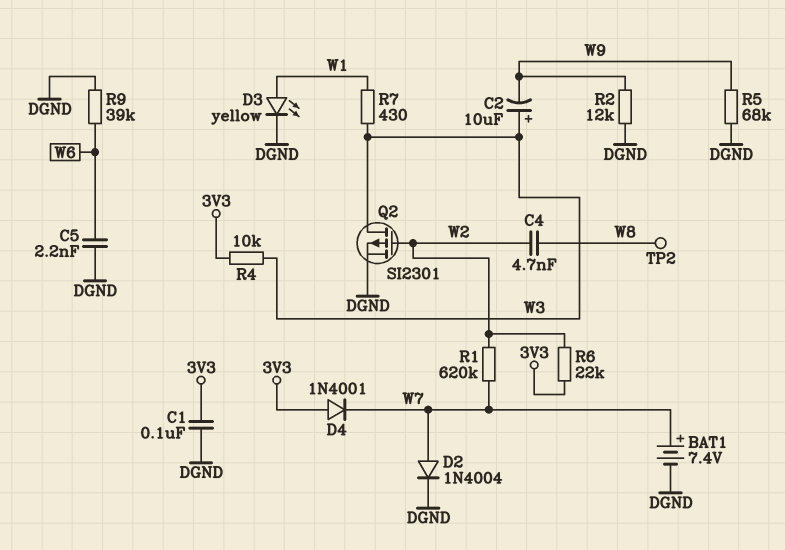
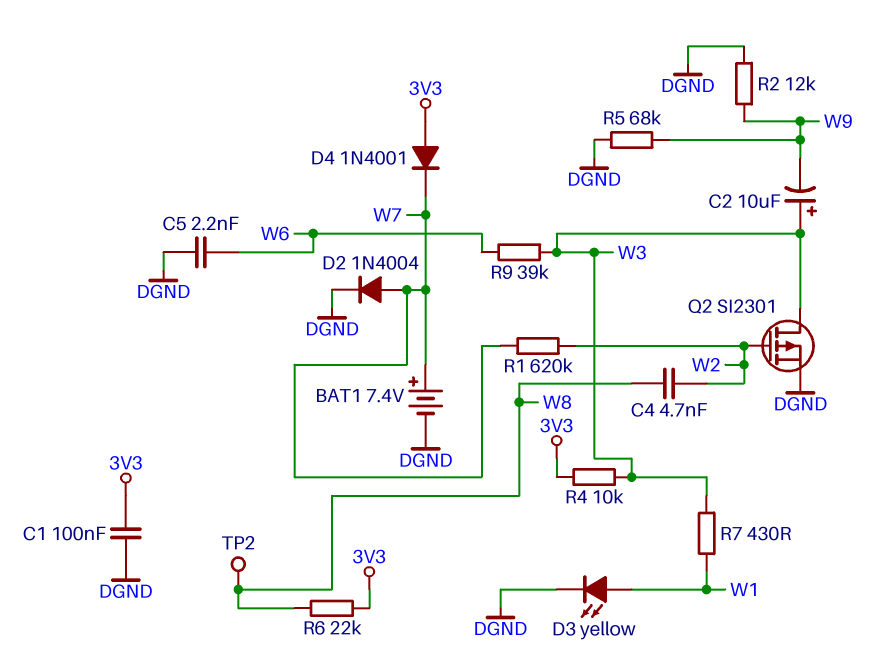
R6: 22k (3V3, W2) -> 22k (3V3, W8)
R9: 39k (DGND, W6) -> 39k (W3, W6)

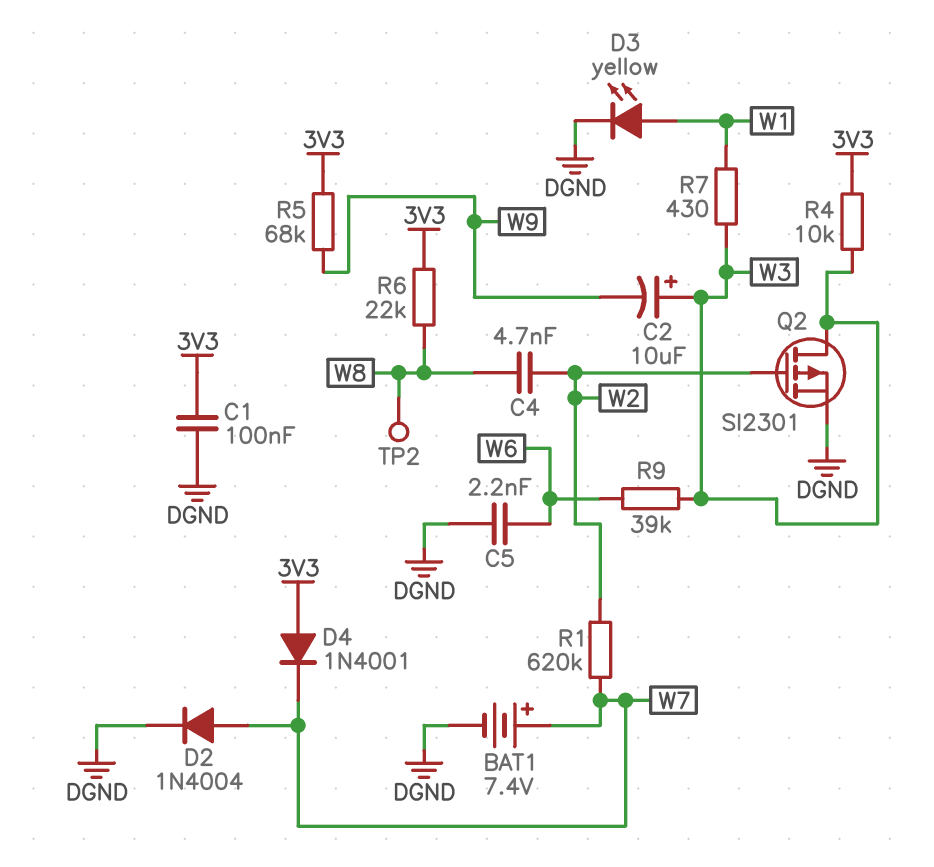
R2: 12k (DGND, W9) -> none
R5: 68k (DGND, W9) -> 68k (3V3, W9)

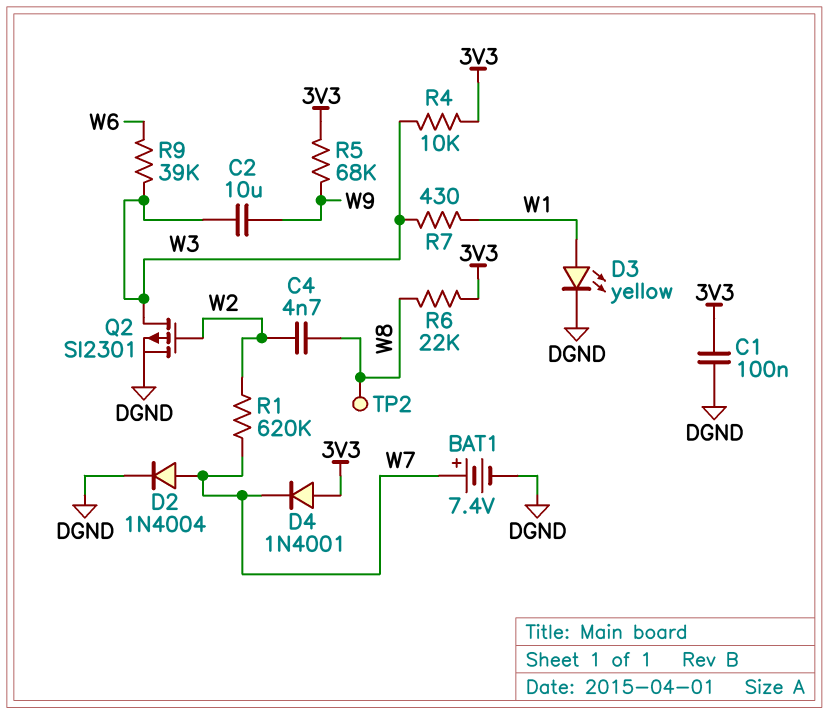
C2: 10uF (plus W3, minus W9) -> 10uF (W3, W9)
C5: 2.2nF (DGND, W6) -> none

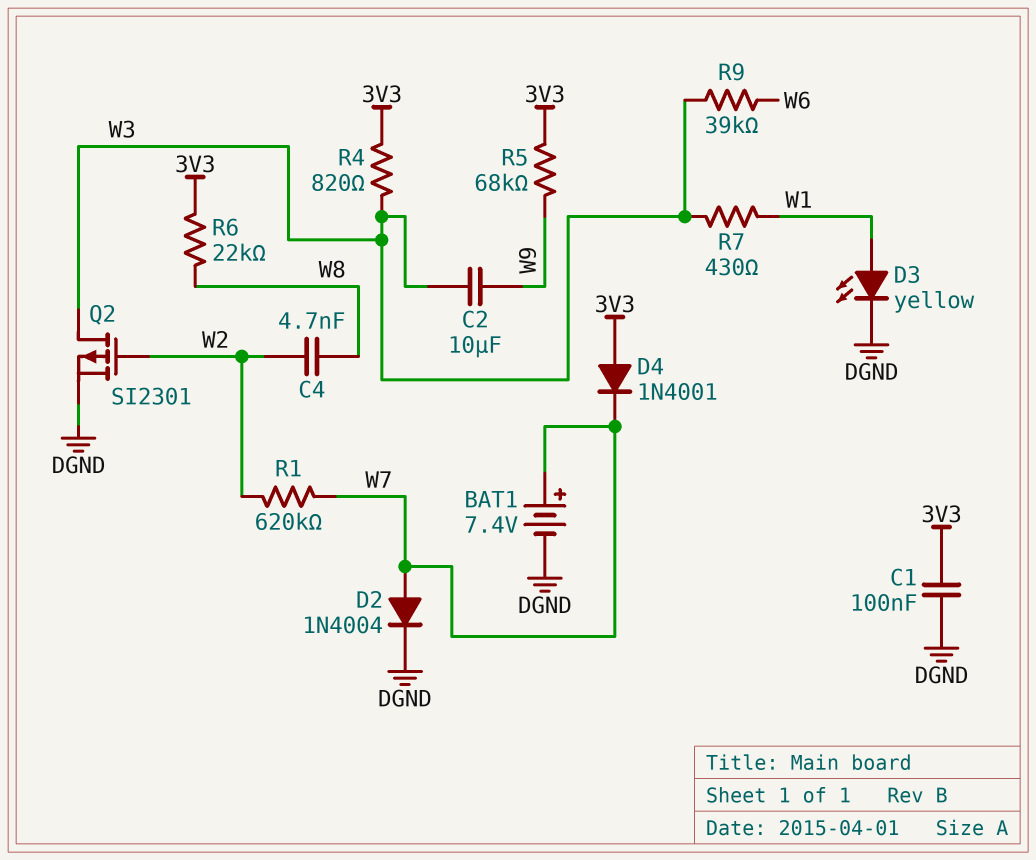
R4: 10k (3V3, W3) -> 820 (3V3, W3)
TP2: test point (W8) -> none

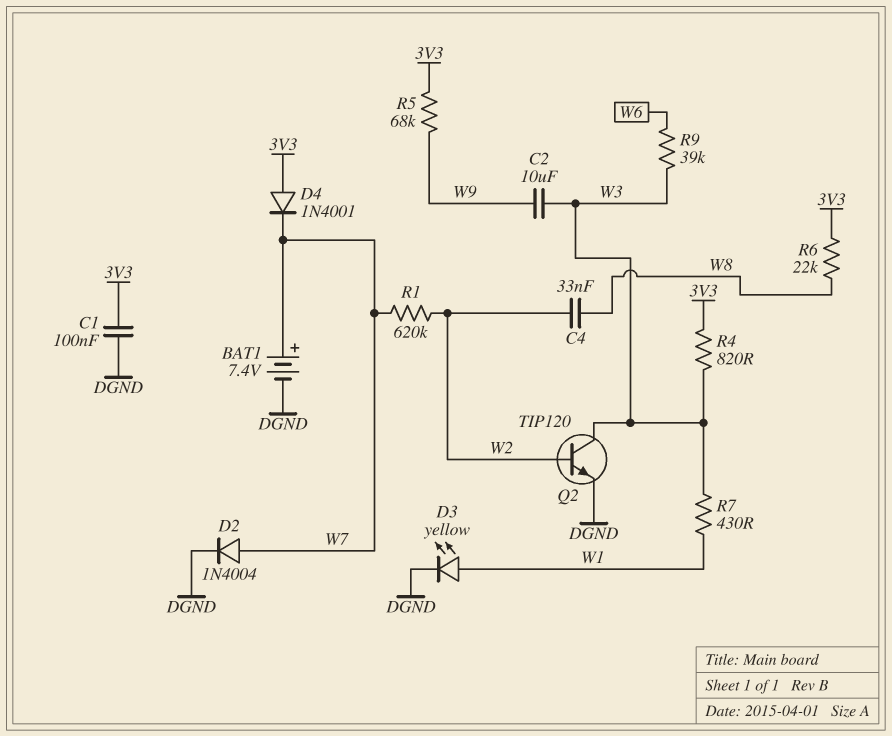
C4: 4.7nF (W2, W8) -> 33nF (W2, W8)
Q2: PMOS SI2301 (G W2, D W3, S DGND) -> NPN TIP120 (B W2, C W3, E DGND)

